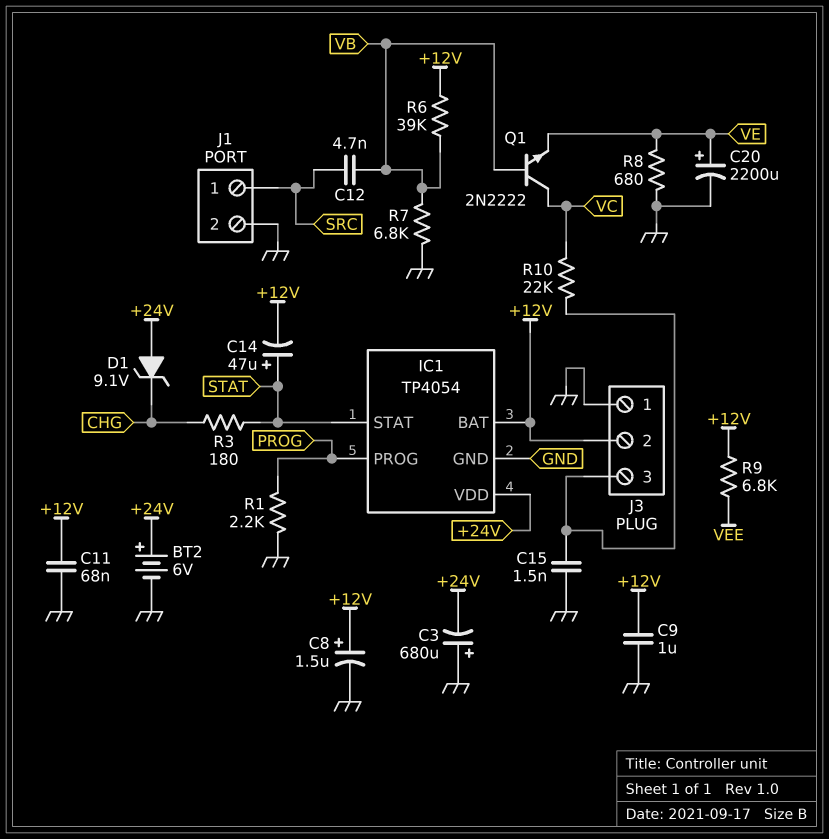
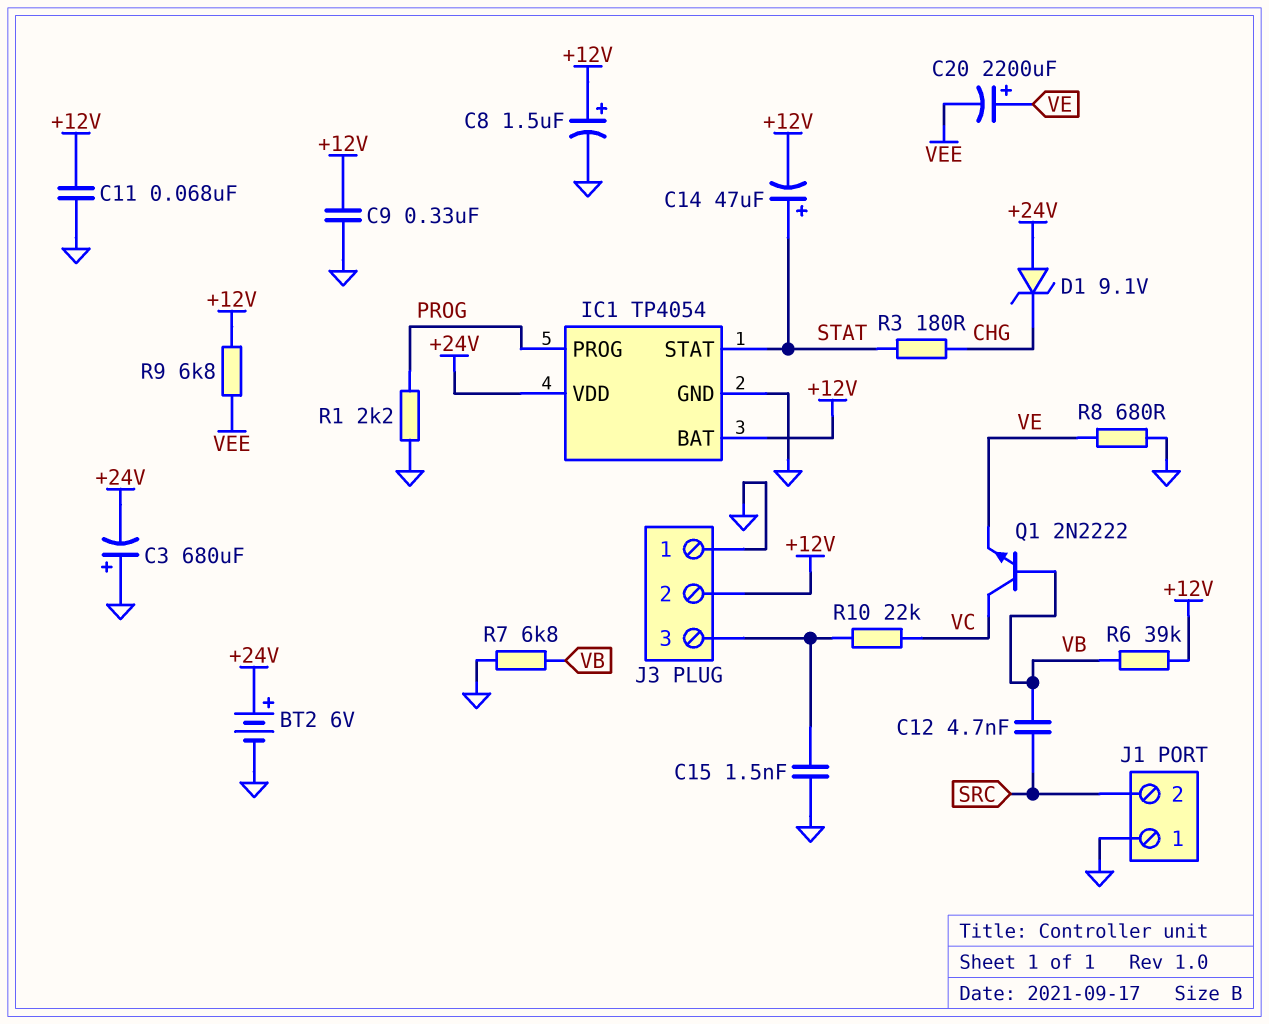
C9: 1uF (+12V, GND) -> 330nF (+12V, GND)
C20: 2200uF (plus VE, minus GND) -> 2200uF (plus VE, minus VEE)
J1 pin 1: SRC -> GND
J1 pin 2: GND -> SRC

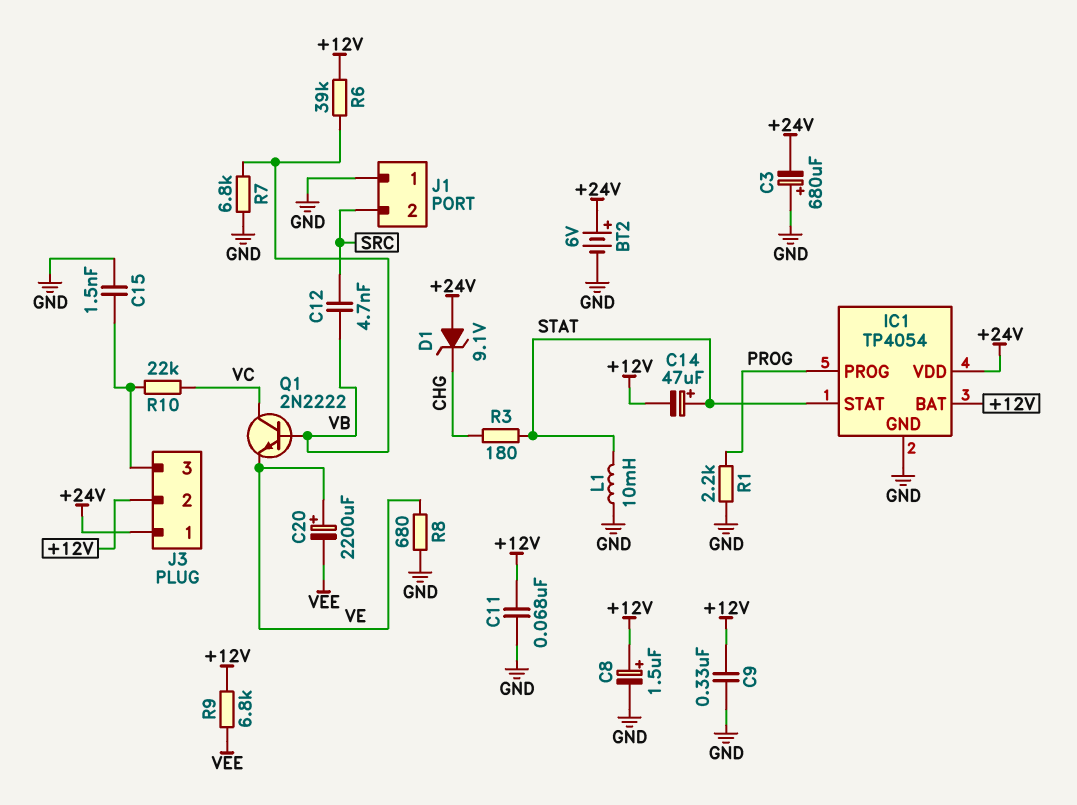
J3 pin 1: GND -> +24V
L1: none -> 10mH (GND, STAT)

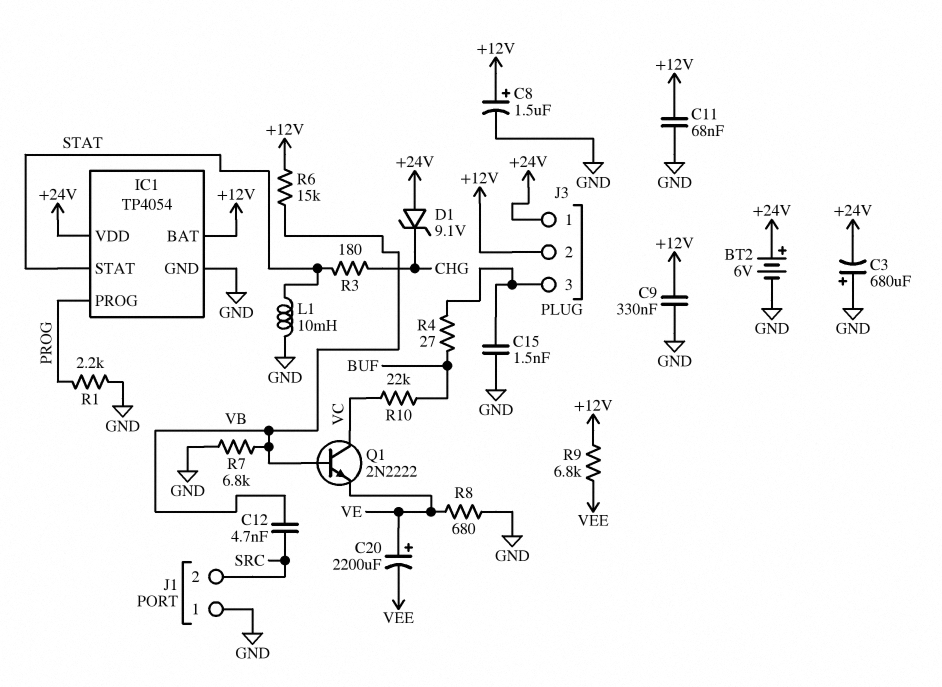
C14: 47uF (plus STAT, minus +12V) -> none
R4: none -> 27 (BUF, J3/3)
R6: 39k (+12V, VB) -> 15k (+12V, VB)
R10: 22k (J3/3, VC) -> 22k (BUF, VC)

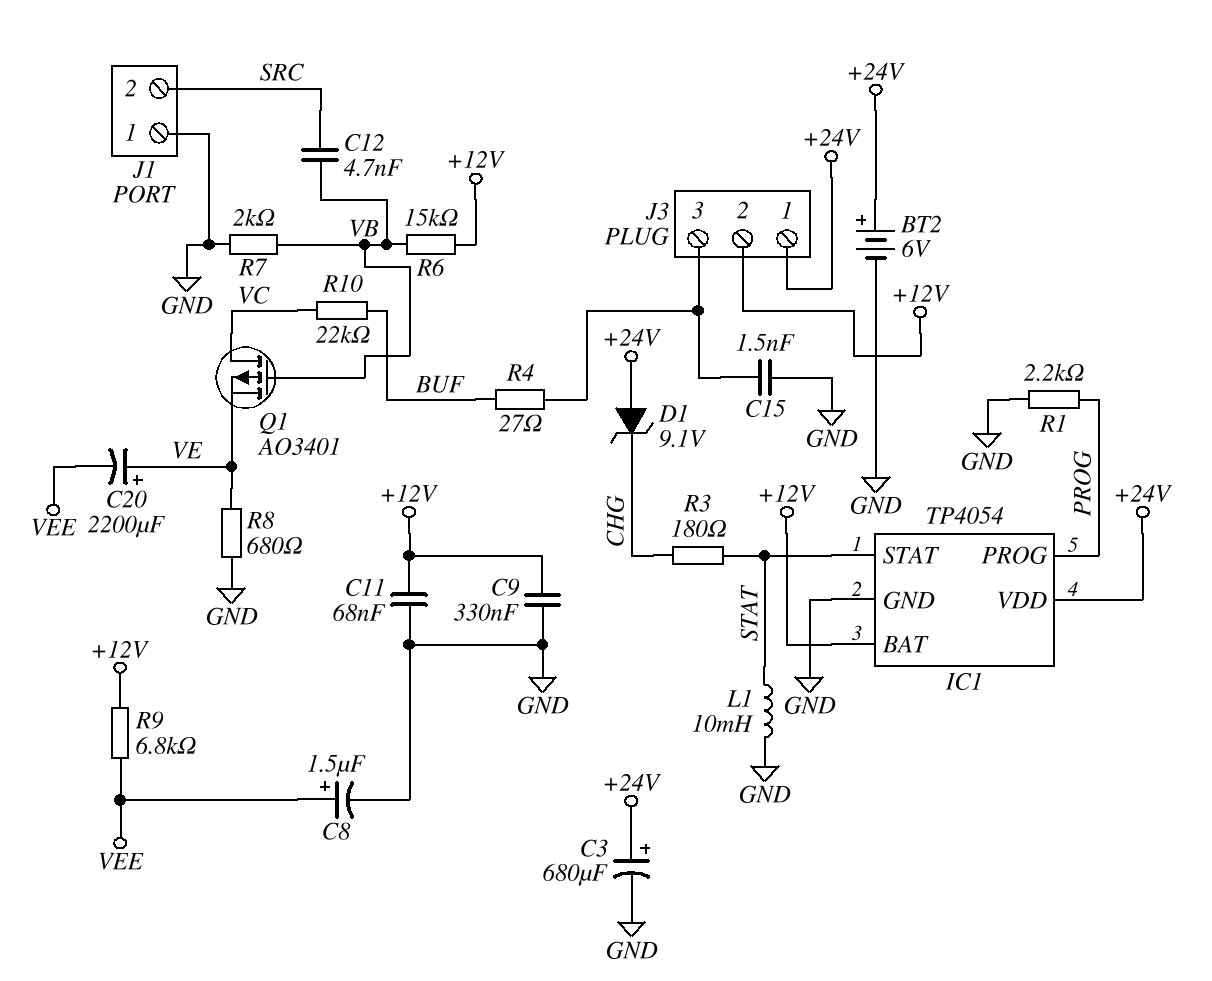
C3: 680uF (plus GND, minus +24V) -> 680uF (plus +24V, minus GND)
C8: 1.5uF (plus +12V, minus GND) -> 1.5uF (plus VEE, minus GND)
Q1: NPN 2N2222 (B VB, C VC, E VE) -> PMOS AO3401 (G VB, D VC, S VE)
R7: 6.8k (GND, VB) -> 2k (GND, VB)

